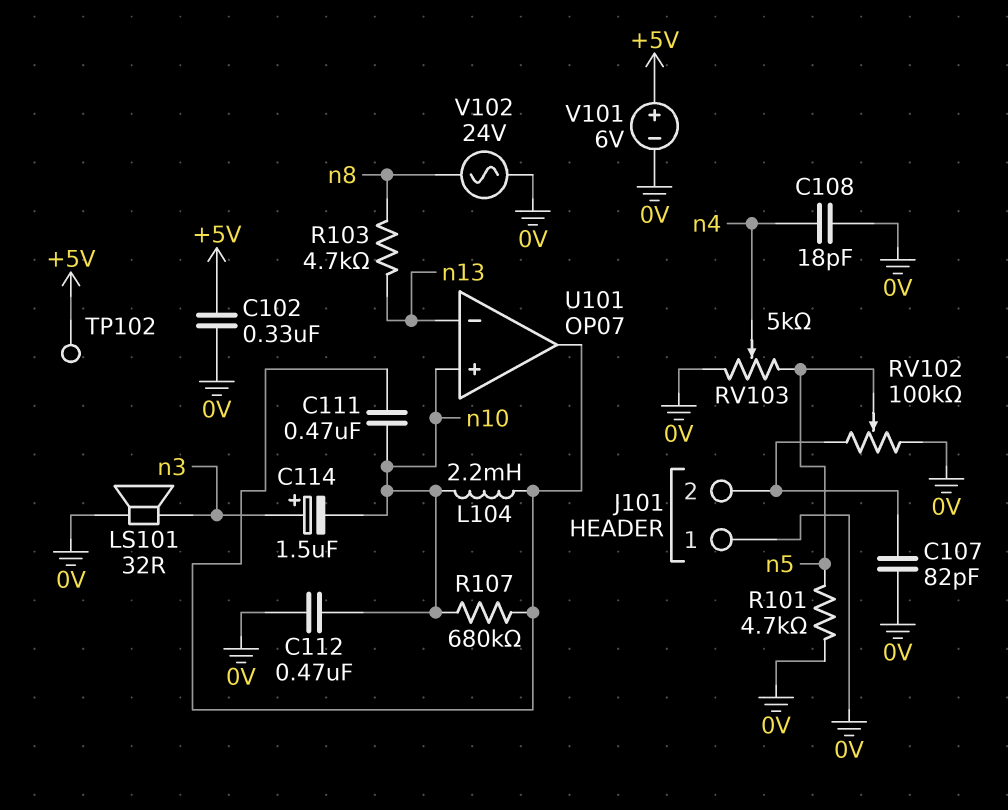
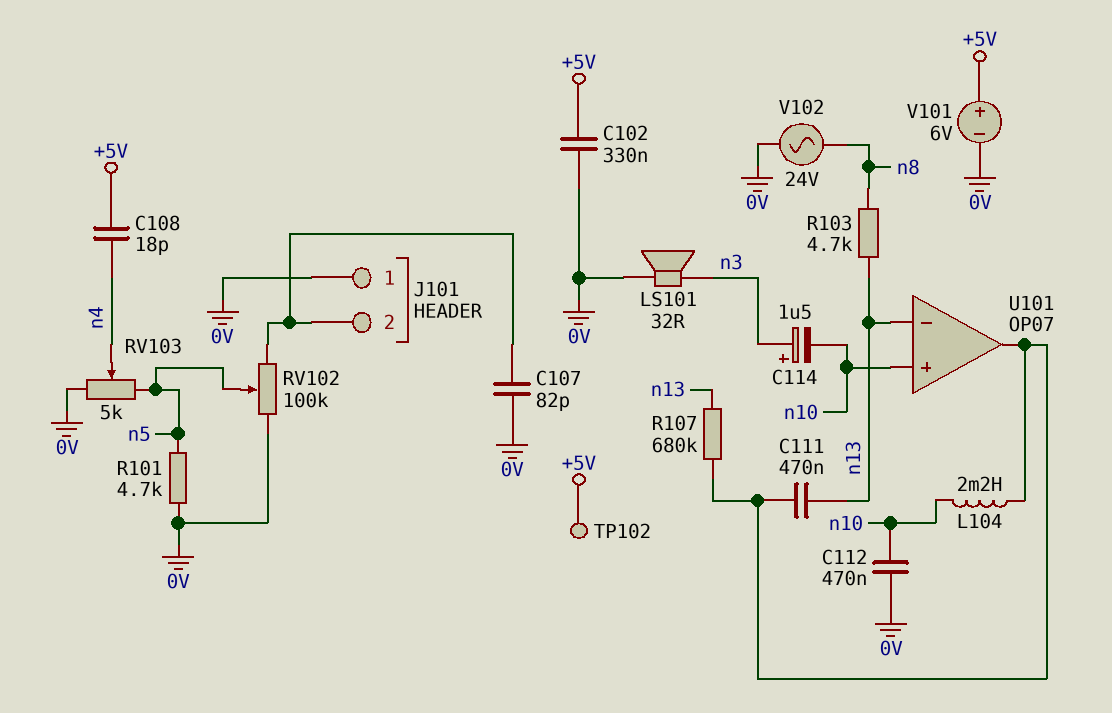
C108: 18pF (0V, n4) -> 18pF (+5V, n4)
C111: 470nF (U101/out, n10) -> 470nF (U101/out, n13)
R107: 680k (U101/out, n10) -> 680k (U101/out, n13)

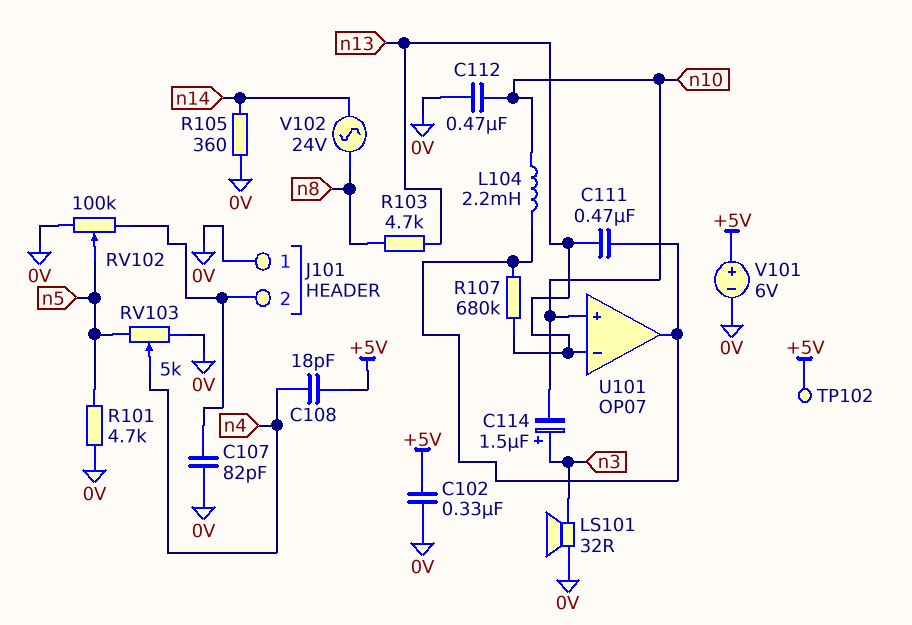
R105: none -> 360 (0V, n14)
V102: AC 24V (0V, n8) -> AC 24V (n8, n14)

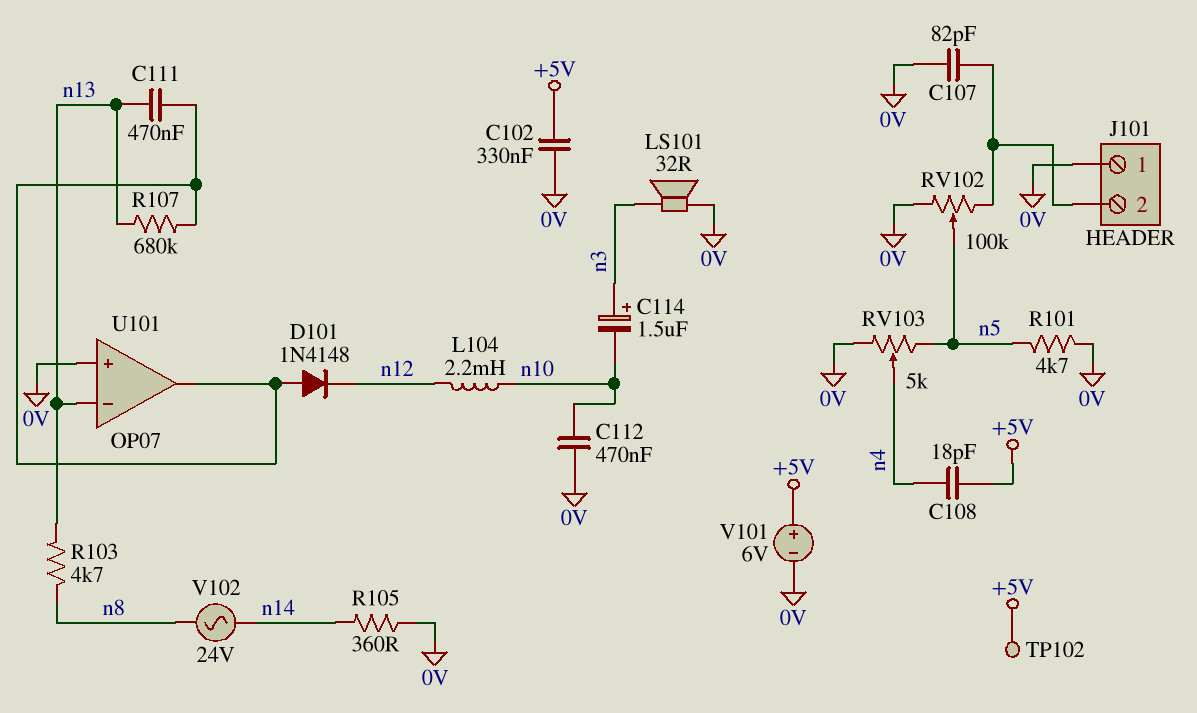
D101: none -> diode 1N4148 (A U101/out, K n12)
L104: 2.2mH (U101/out, n10) -> 2.2mH (n10, n12)
U101 pin in+: n10 -> 0V

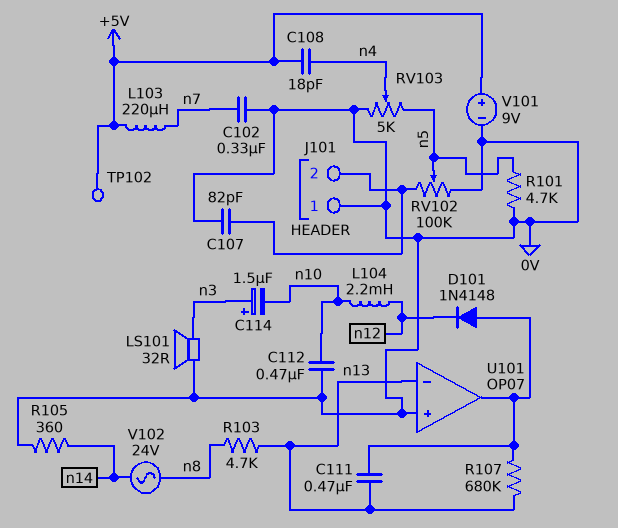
C102: 330nF (+5V, 0V) -> 330nF (0V, n7)
L103: none -> 220uH (+5V, n7)
V101: 6V (plus +5V, minus 0V) -> 9V (plus +5V, minus 0V)

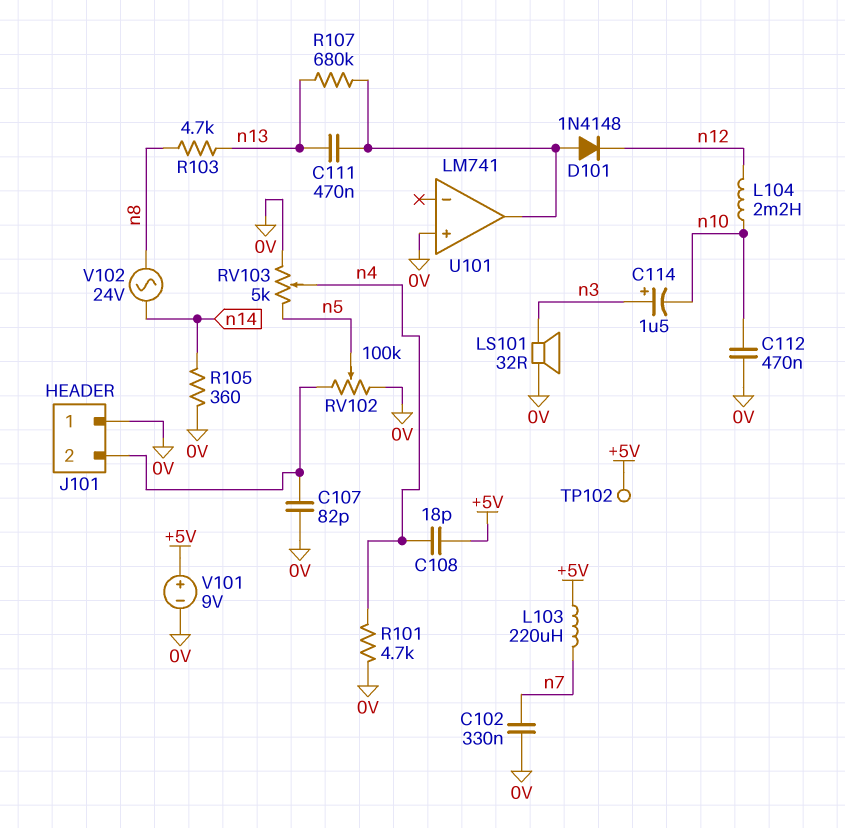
R101: 4.7k (0V, n5) -> 4.7k (0V, n4)
U101: OP07 -> LM741
U101 pin in-: n13 -> none

